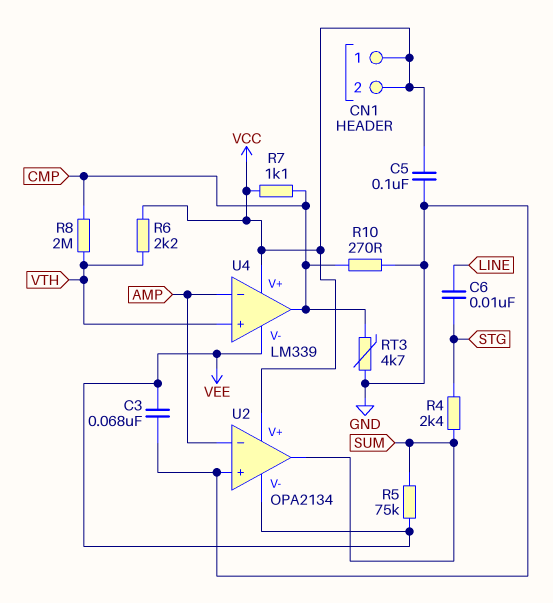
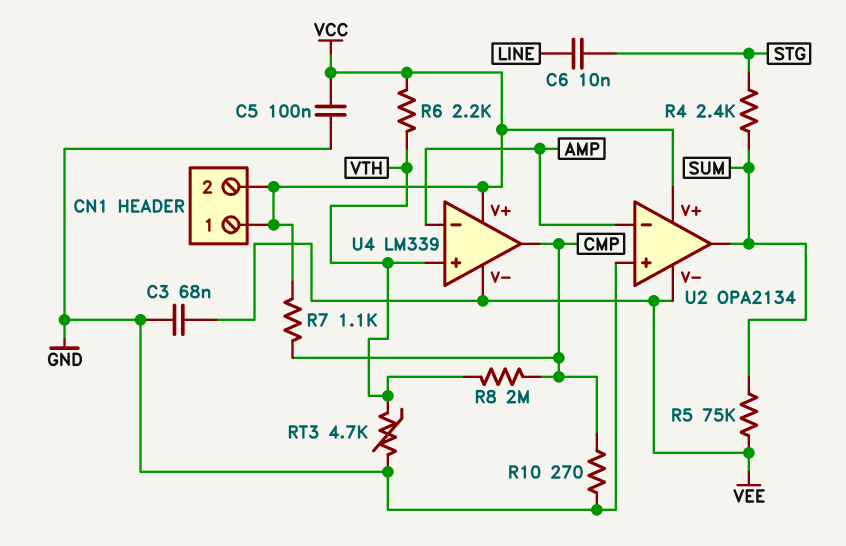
RT3: 4.7k (CMP, GND) -> 4.7k (GND, VTH)

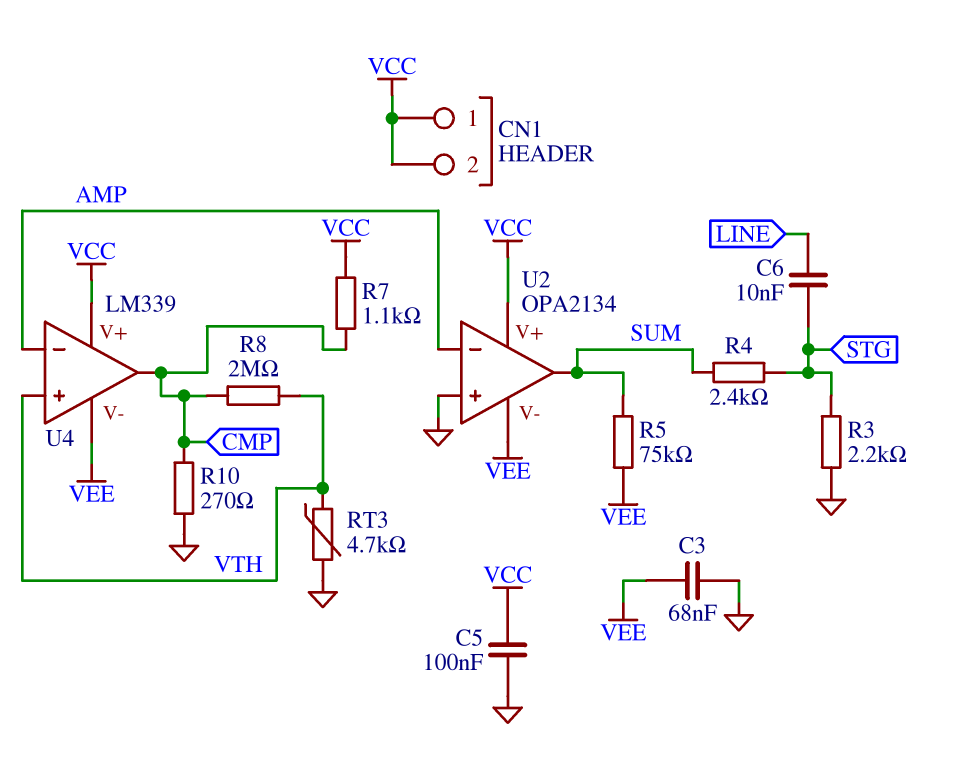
R3: none -> 2.2k (GND, STG)
R6: 2.2k (VCC, VTH) -> none

